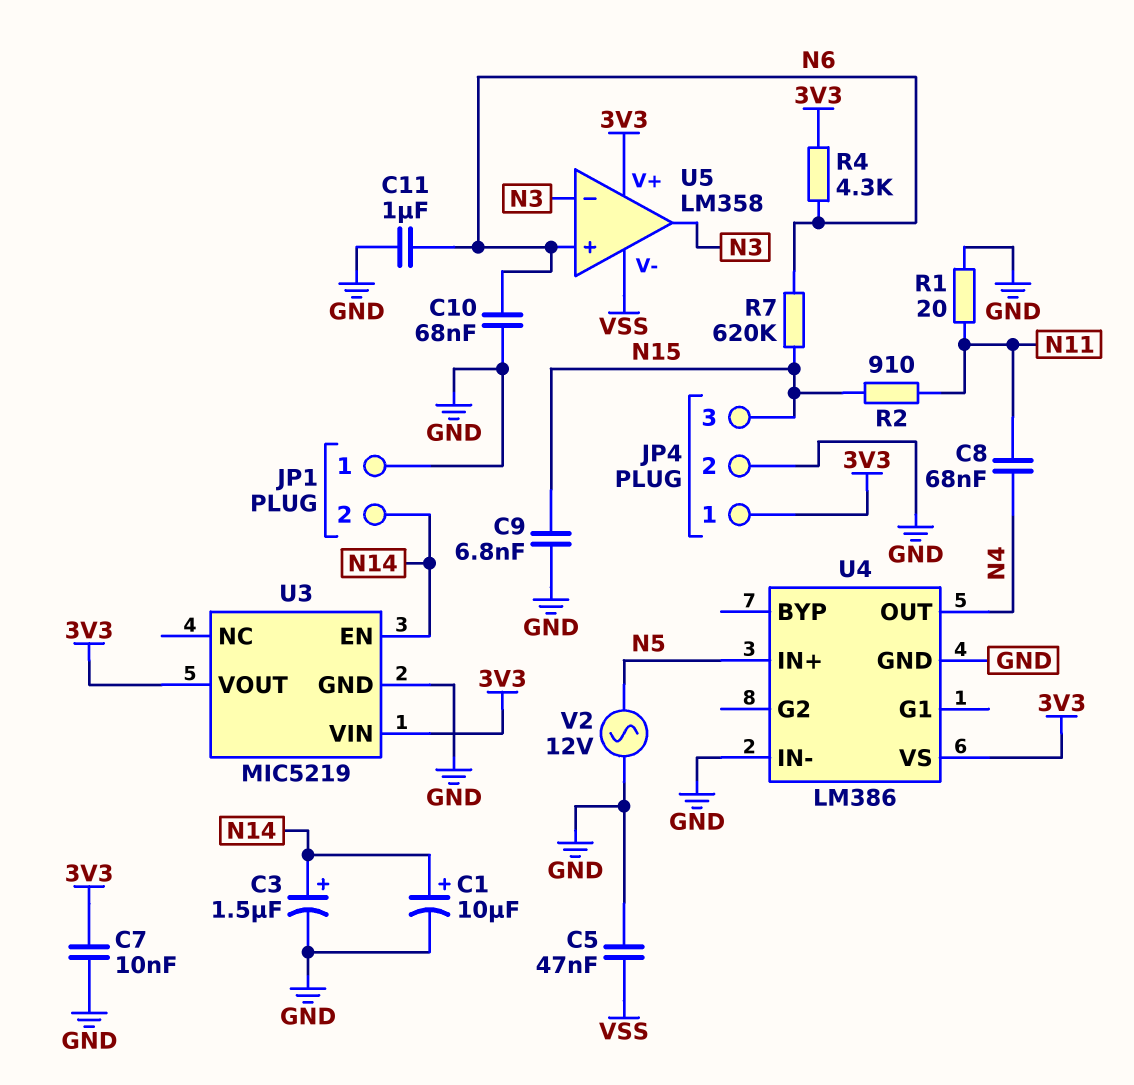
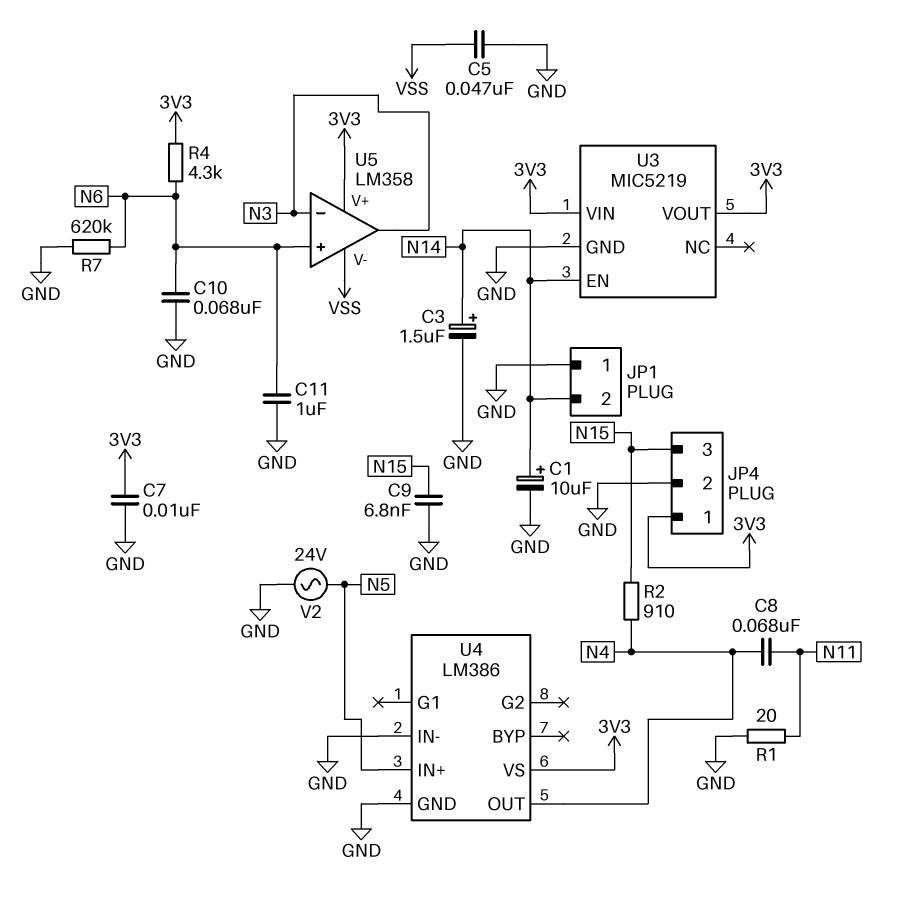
R2: 910 (N11, N15) -> 910 (N4, N15)
R7: 620k (N6, N15) -> 620k (GND, N6)
V2: AC 12V (GND, N5) -> AC 24V (GND, N5)

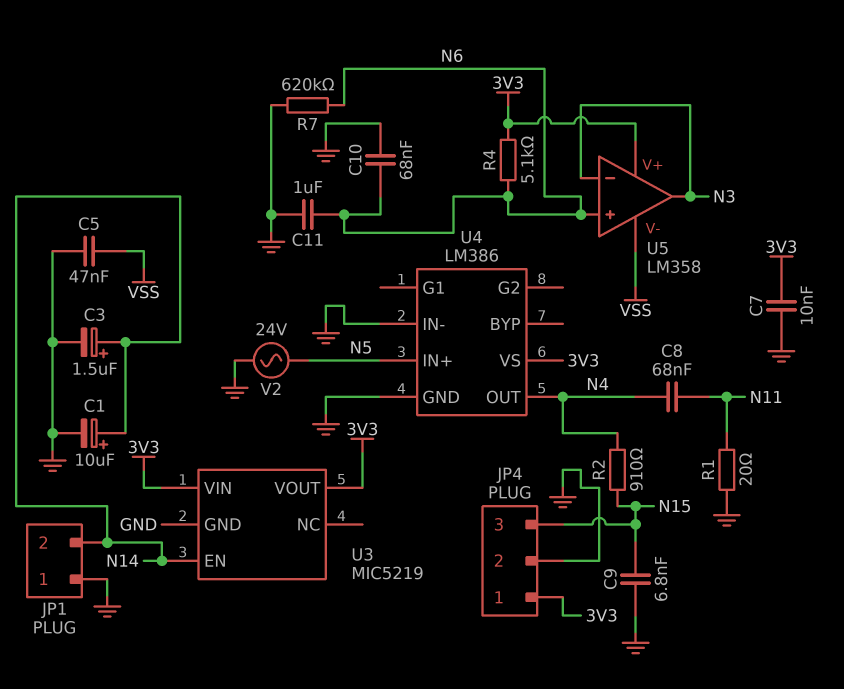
R4: 4.3k (3V3, N6) -> 5.1k (3V3, N6)

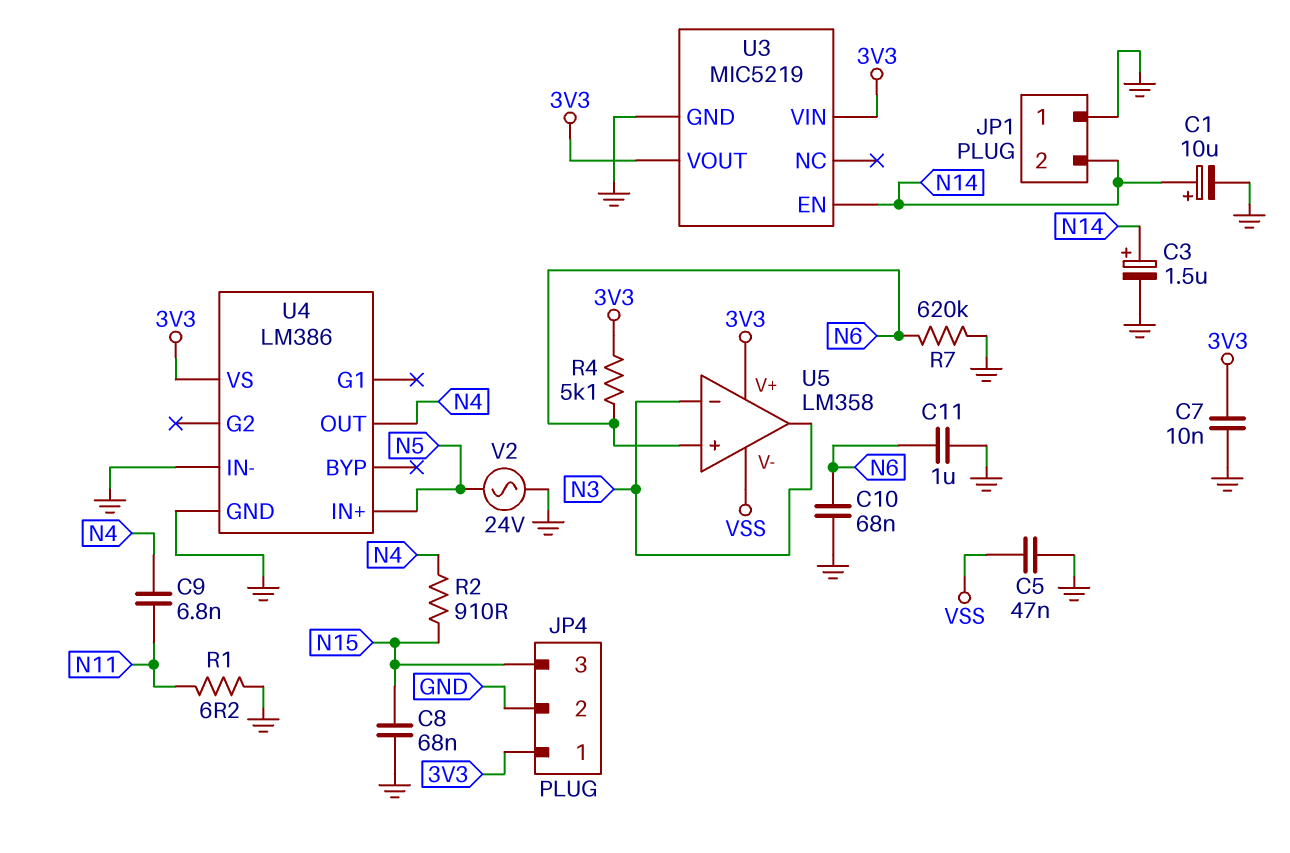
C8: 68nF (N4, N11) -> 68nF (GND, N15)
C9: 6.8nF (GND, N15) -> 6.8nF (N4, N11)
R1: 20 (GND, N11) -> 6.2 (GND, N11)

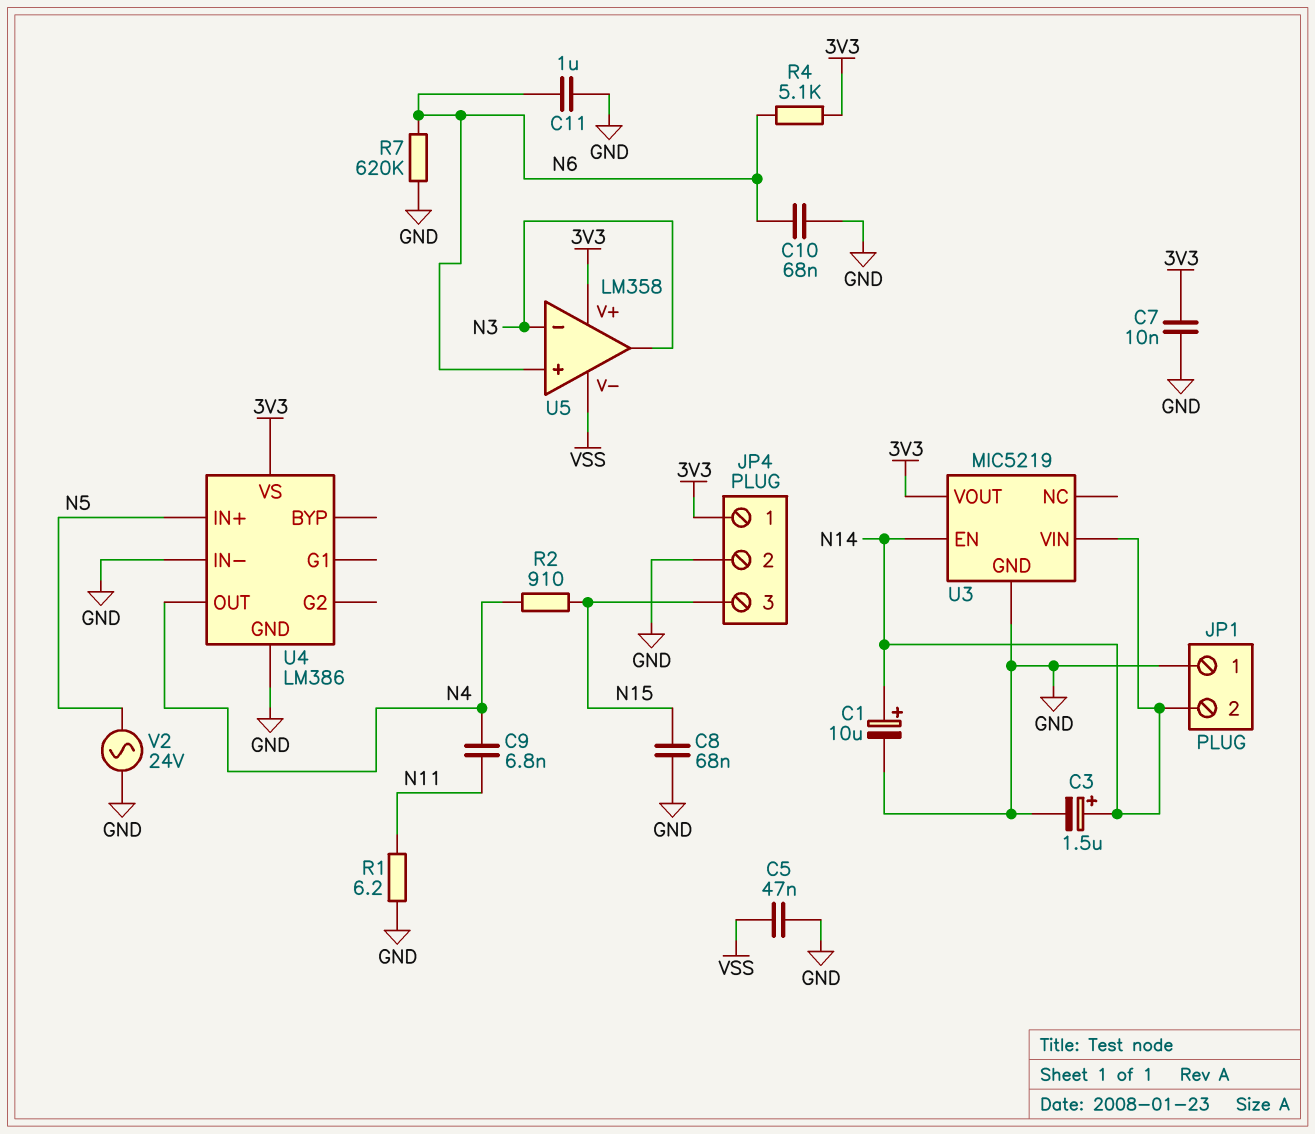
U3 pin VIN: 3V3 -> N14

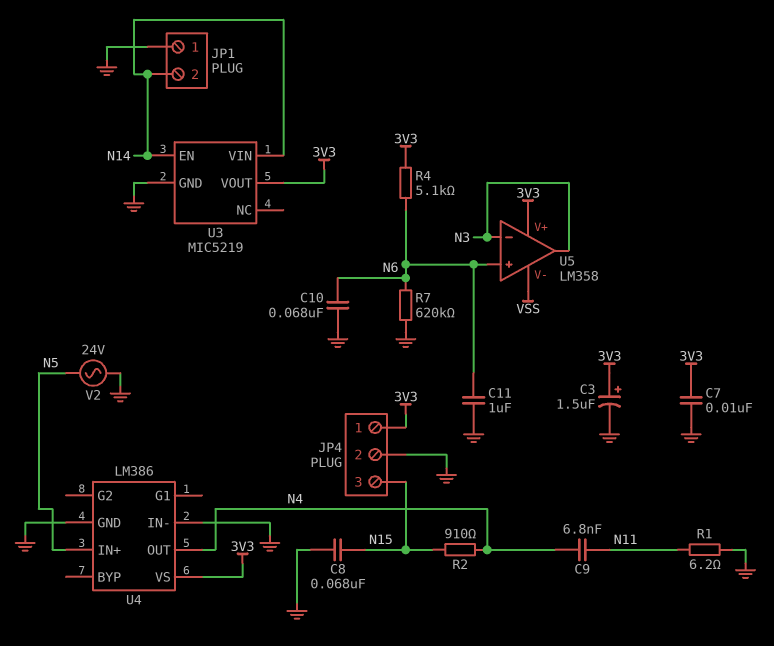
C1: 10uF (plus N14, minus GND) -> none
C3: 1.5uF (plus N14, minus GND) -> 1.5uF (plus 3V3, minus GND)
C5: 47nF (GND, VSS) -> none

